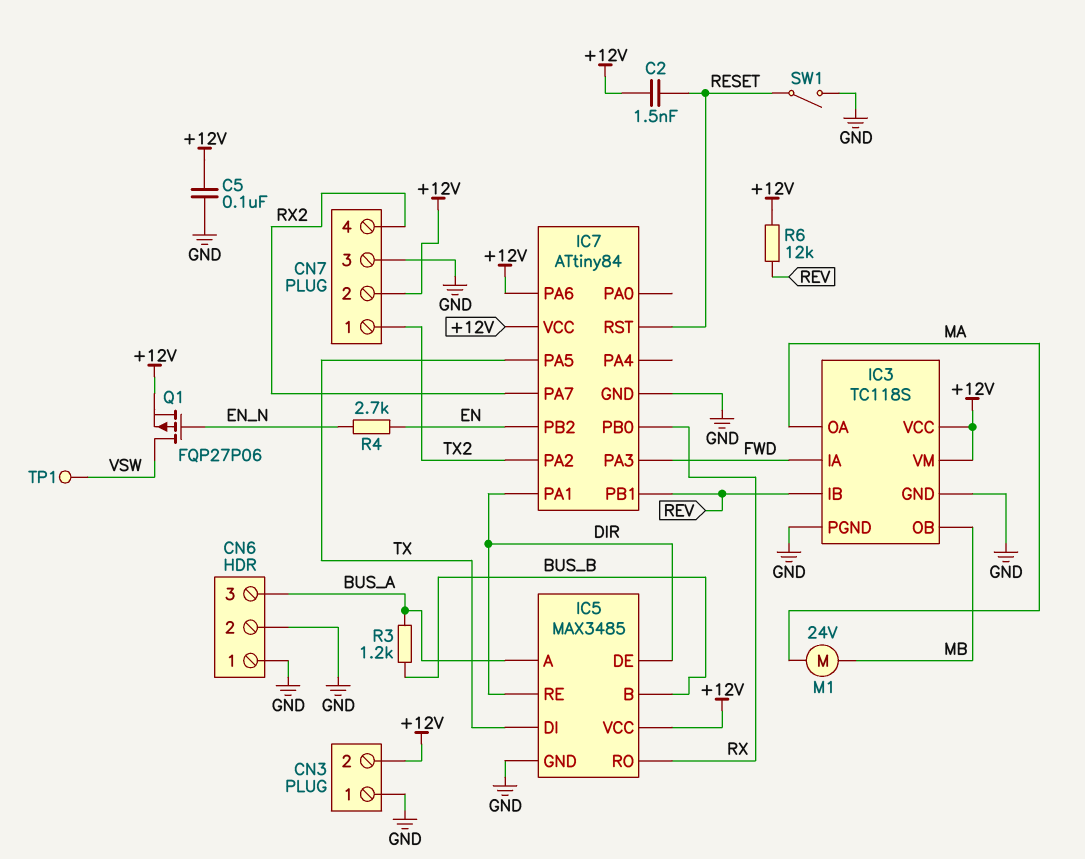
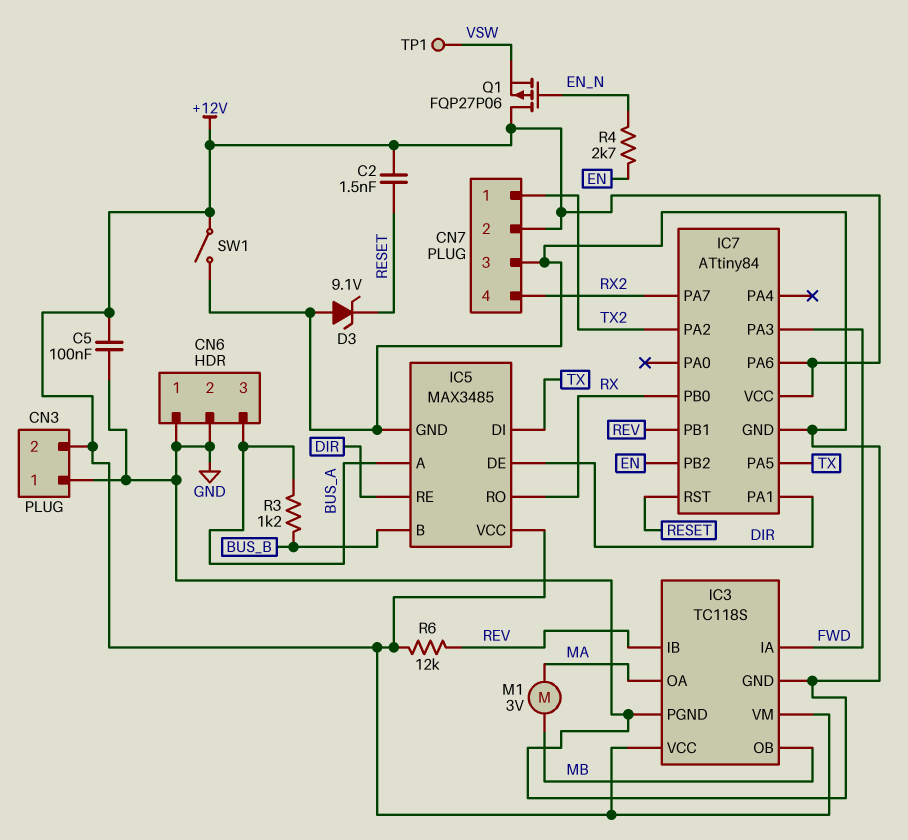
D3: none -> zener 9.1V (A GND, K RESET)
M1: motor 24V (MA, MB) -> motor 3V (MA, MB)
Q1: PMOS FQP27P06 (G EN_N, D VSW, S +12V) -> PMOS FQP27P06 (G EN_N, D +12V, S VSW)
SW1: switch (GND, RESET) -> switch (+12V, GND)

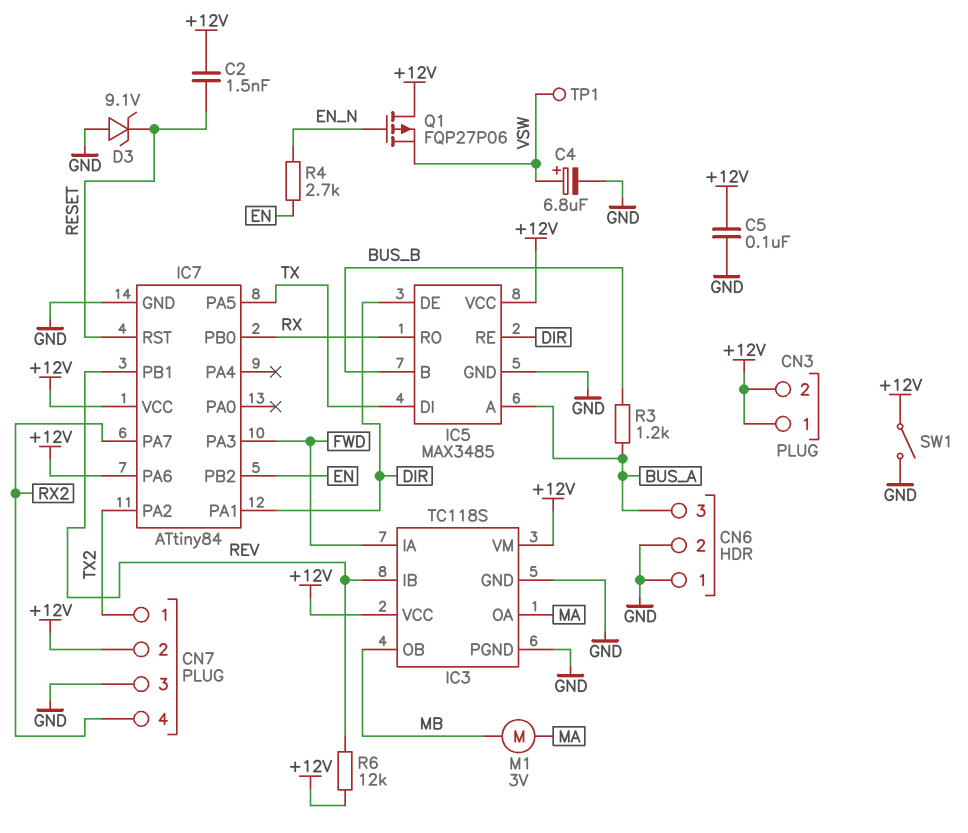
C4: none -> 6.8uF (plus VSW, minus GND)
CN3 pin 1: GND -> +12V

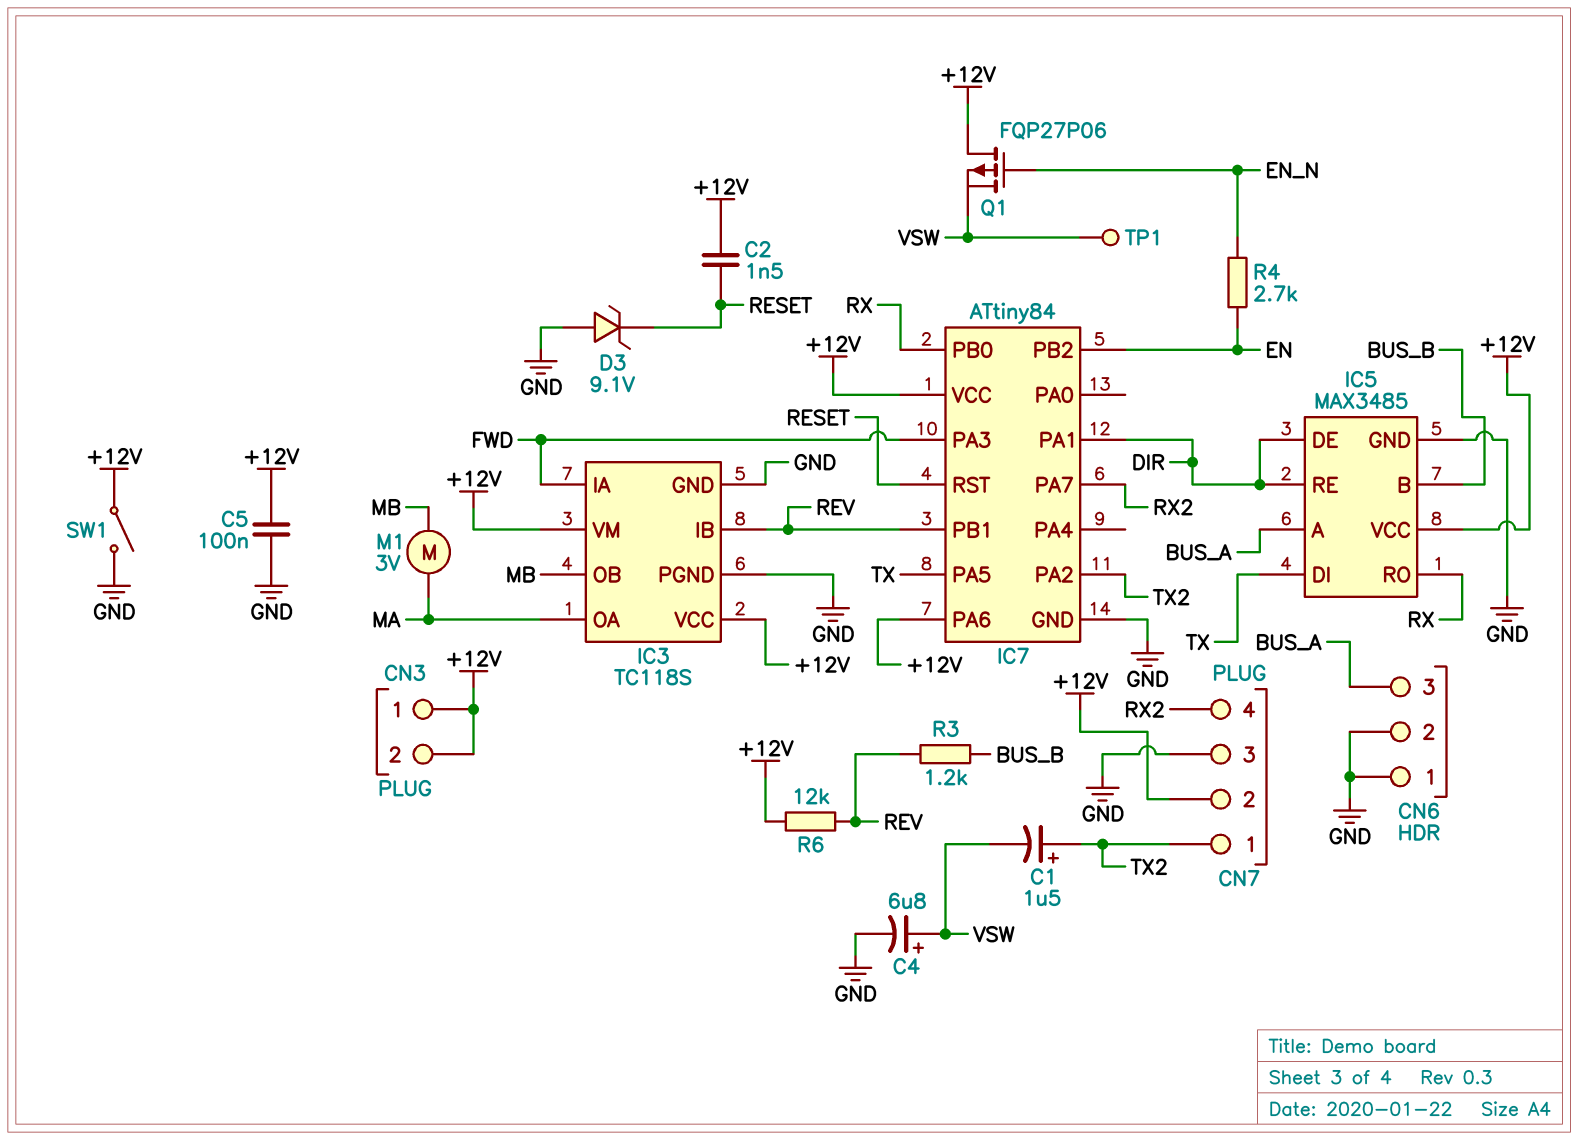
C1: none -> 1.5uF (plus TX2, minus VSW)
R3: 1.2k (BUS_A, BUS_B) -> 1.2k (BUS_B, REV)

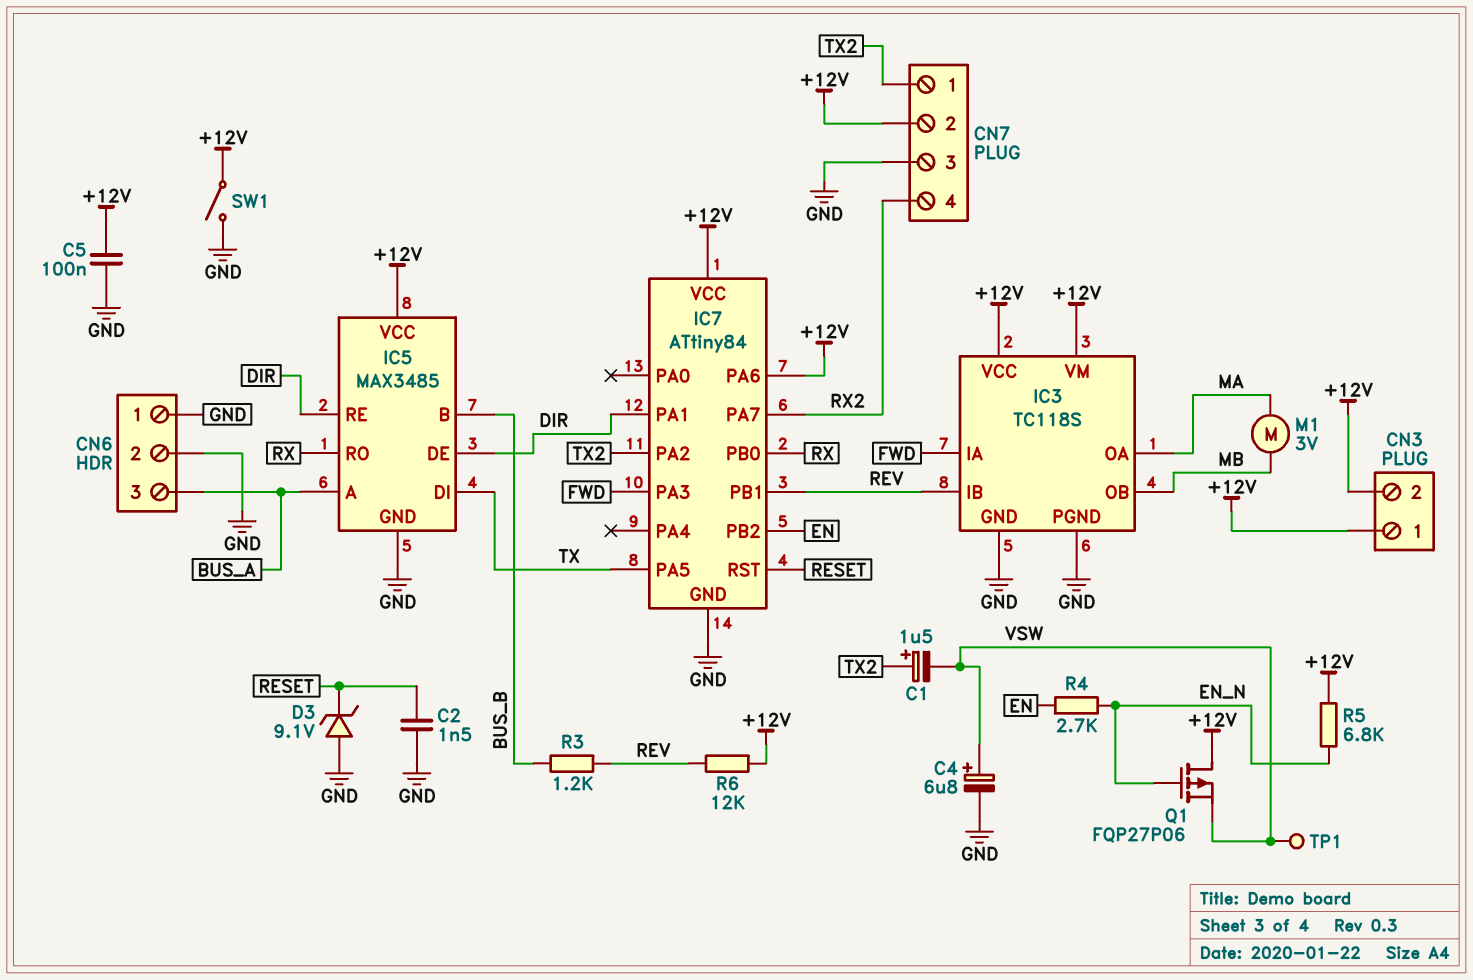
C2: 1.5nF (+12V, RESET) -> 1.5nF (GND, RESET)
R5: none -> 6.8k (+12V, EN_N)

